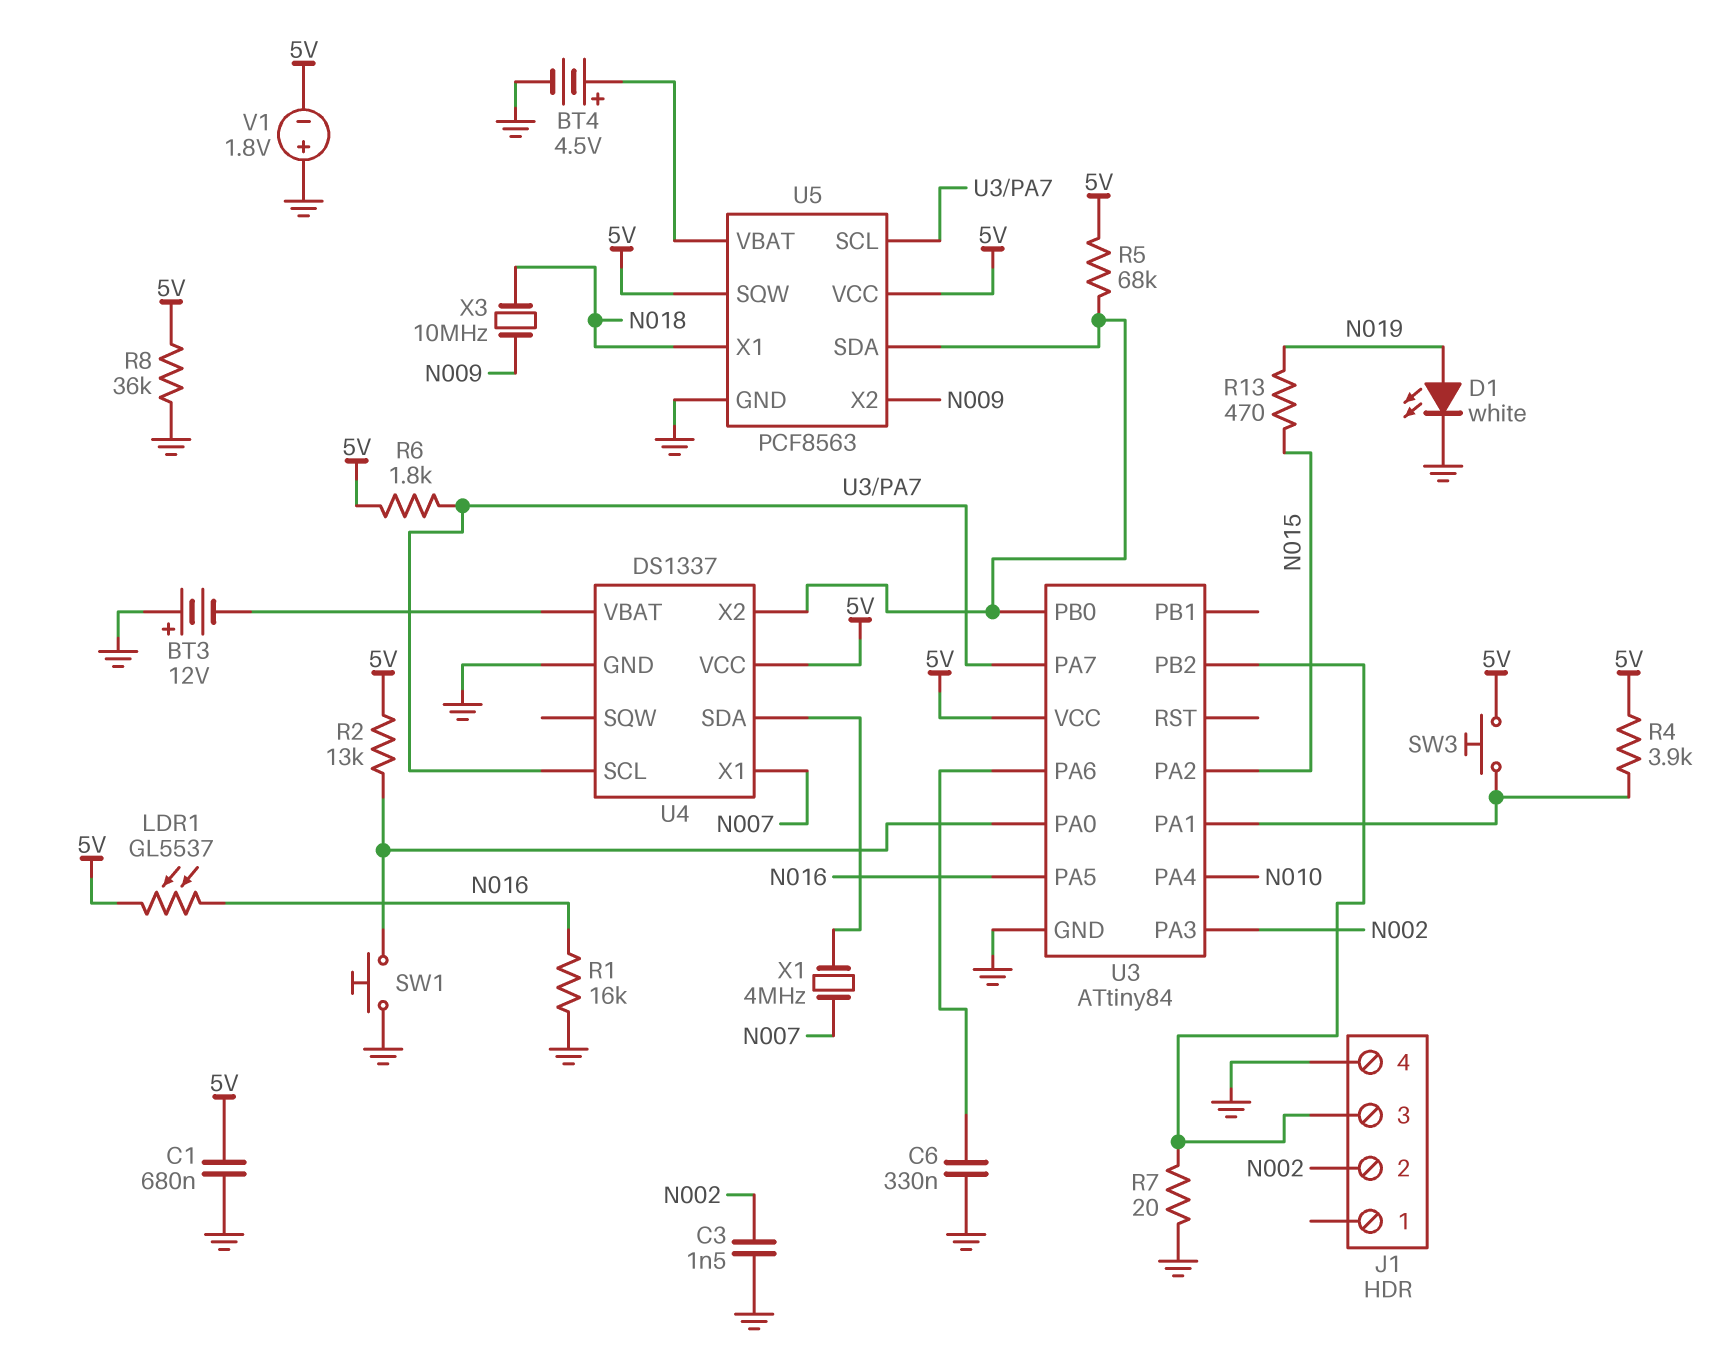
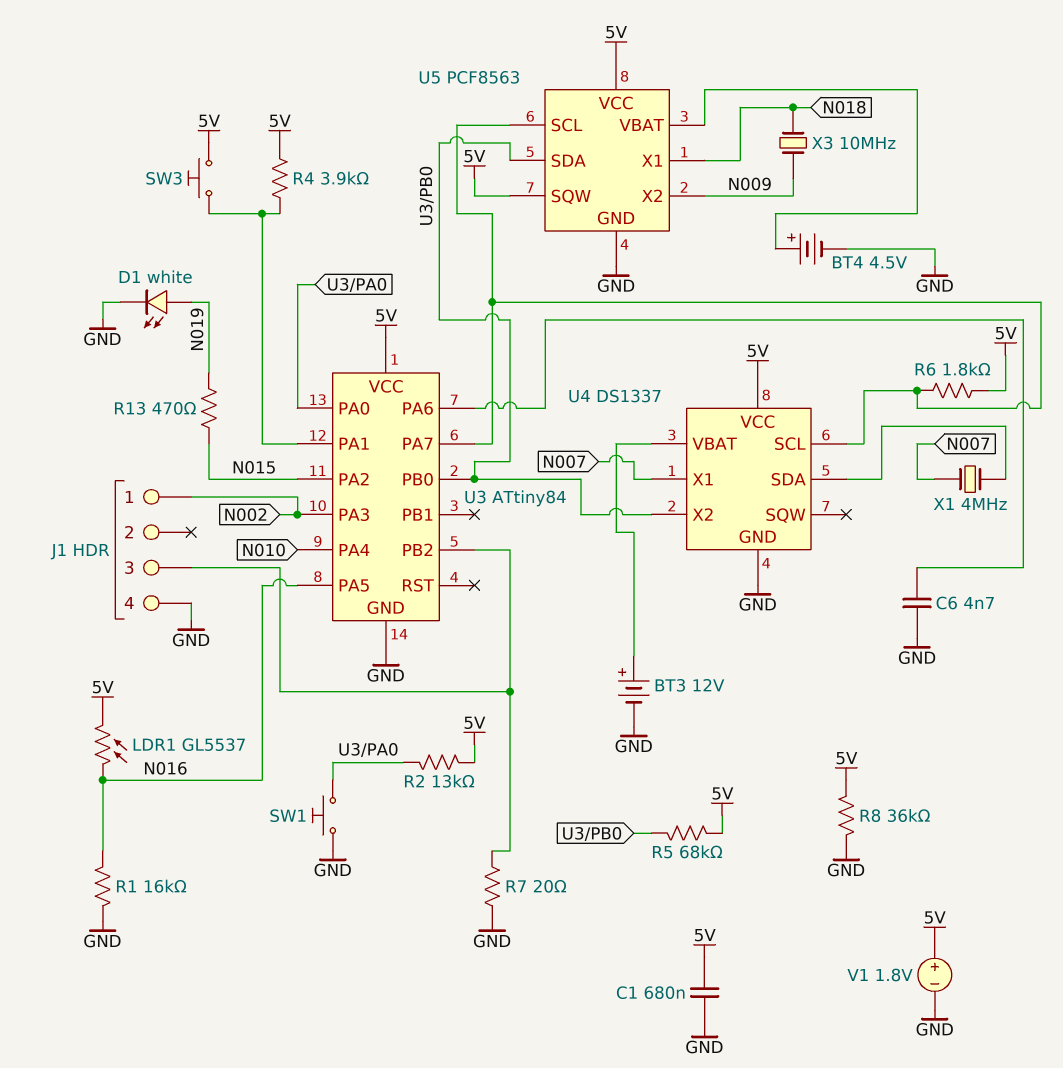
BT3: 12V (plus GND, minus U4/VBAT) -> 12V (plus U4/VBAT, minus GND)
C3: 1.5nF (GND, N002) -> none
C6: 330nF (GND, U3/PA6) -> 4.7nF (GND, U3/PA6)
J1 pin 1: none -> N002
J1 pin 2: N002 -> none
V1: 1.8V (plus GND, minus 5V) -> 1.8V (plus 5V, minus GND)

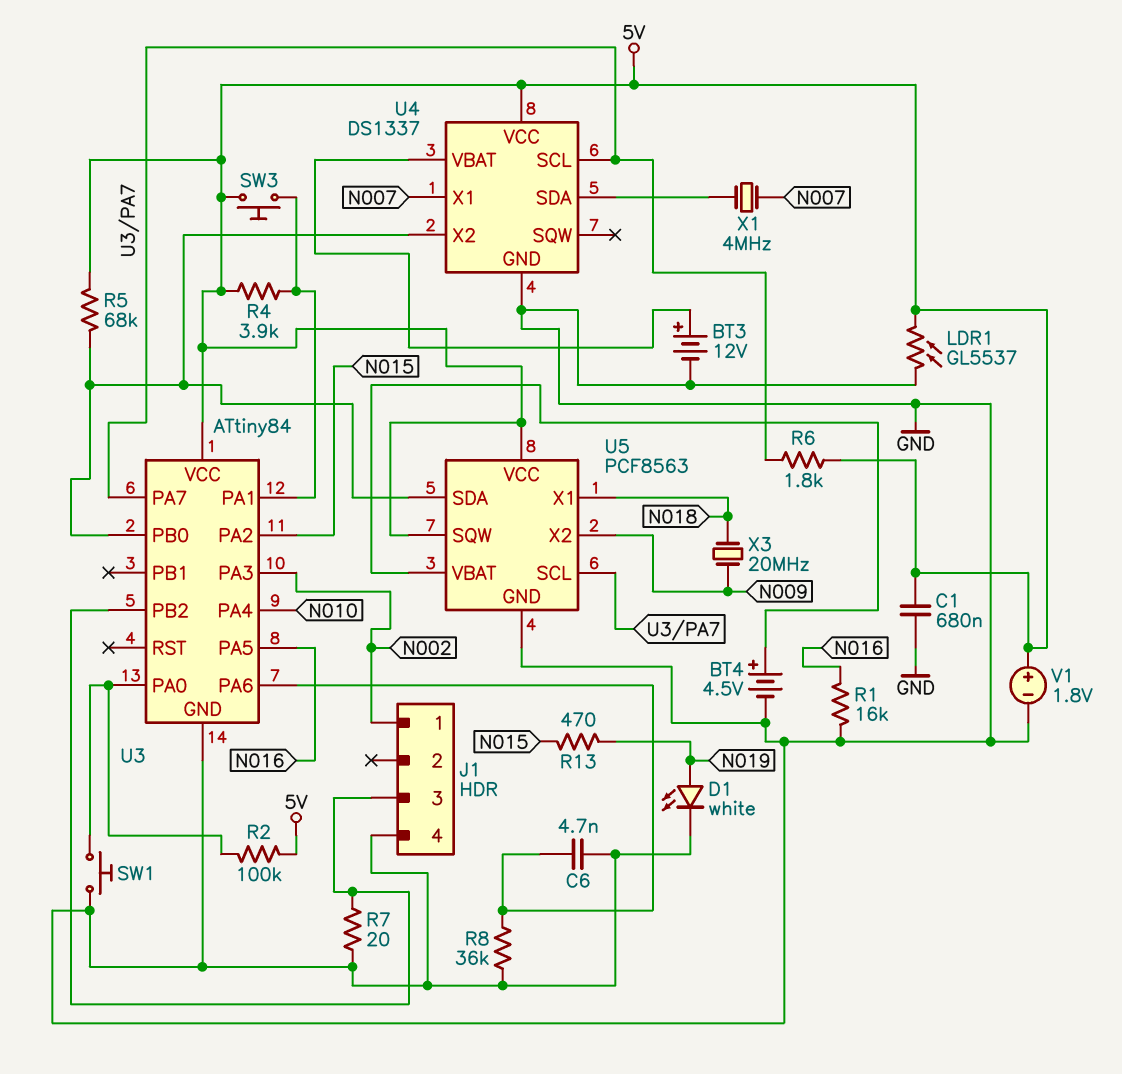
LDR1: GL5537 (5V, N016) -> GL5537 (5V, GND)
R2: 13k (5V, U3/PA0) -> 100k (5V, U3/PA0)
R8: 36k (5V, GND) -> 36k (GND, U3/PA6)
X3: 10MHz (N009, N018) -> 20MHz (N009, N018)

